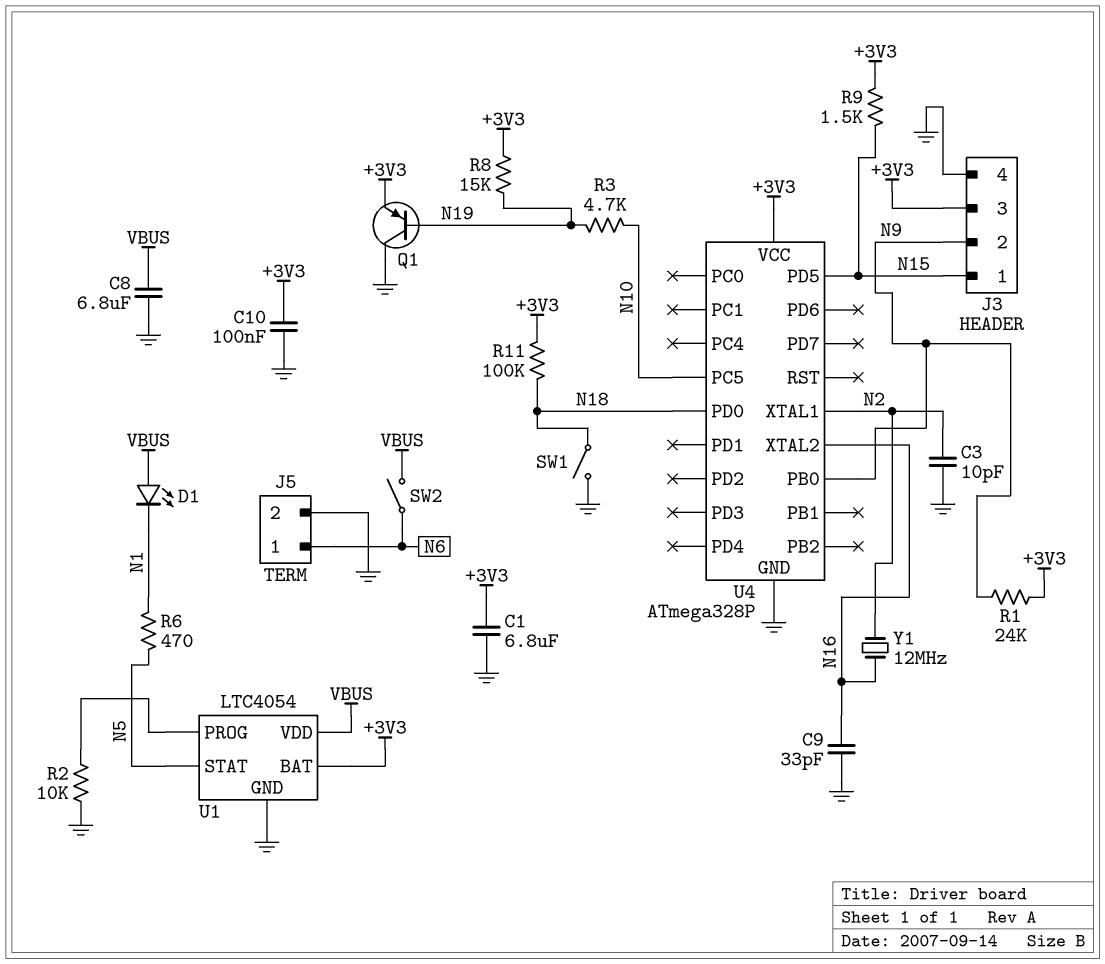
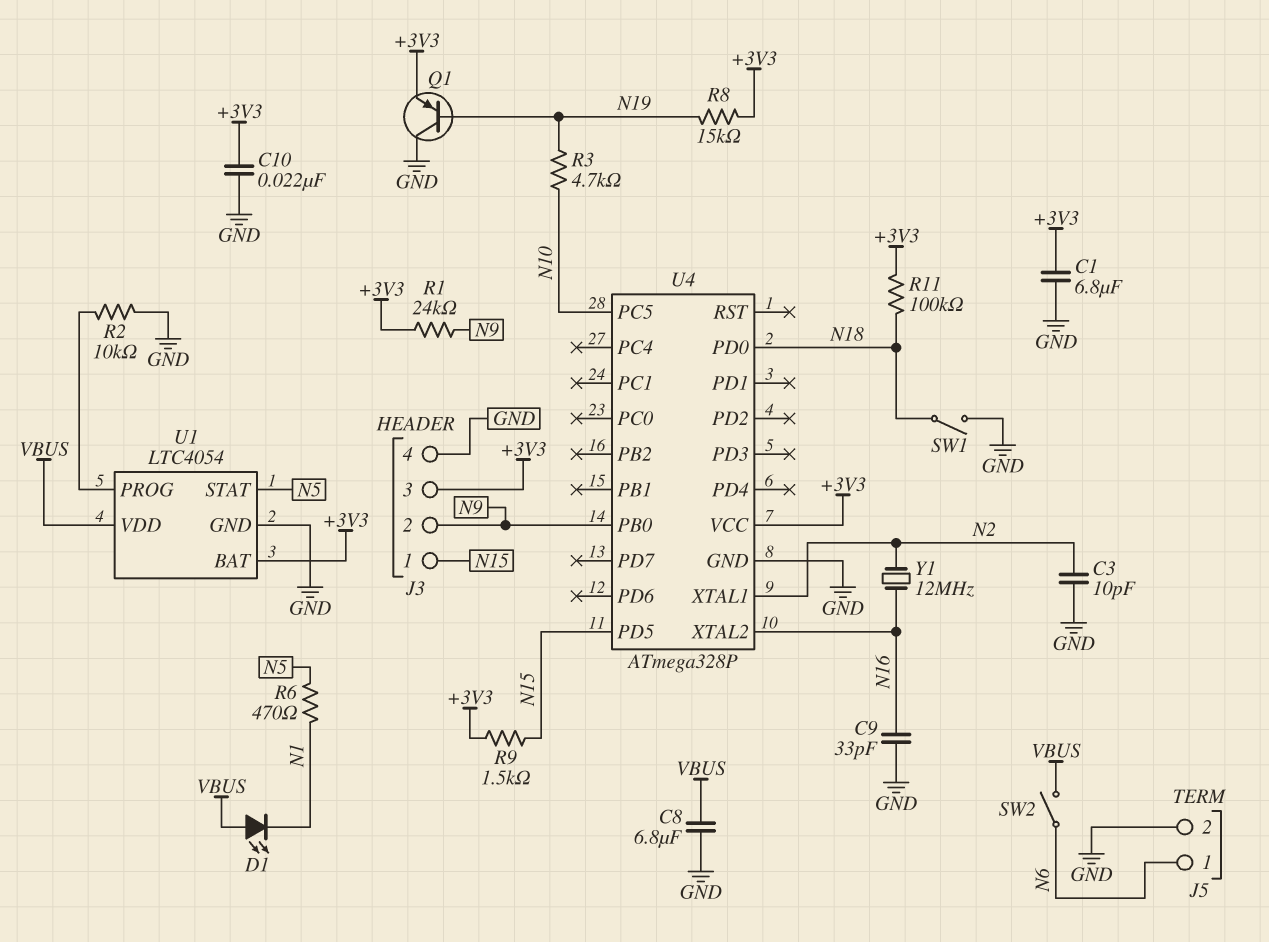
C10: 100nF (+3V3, GND) -> 22nF (+3V3, GND)

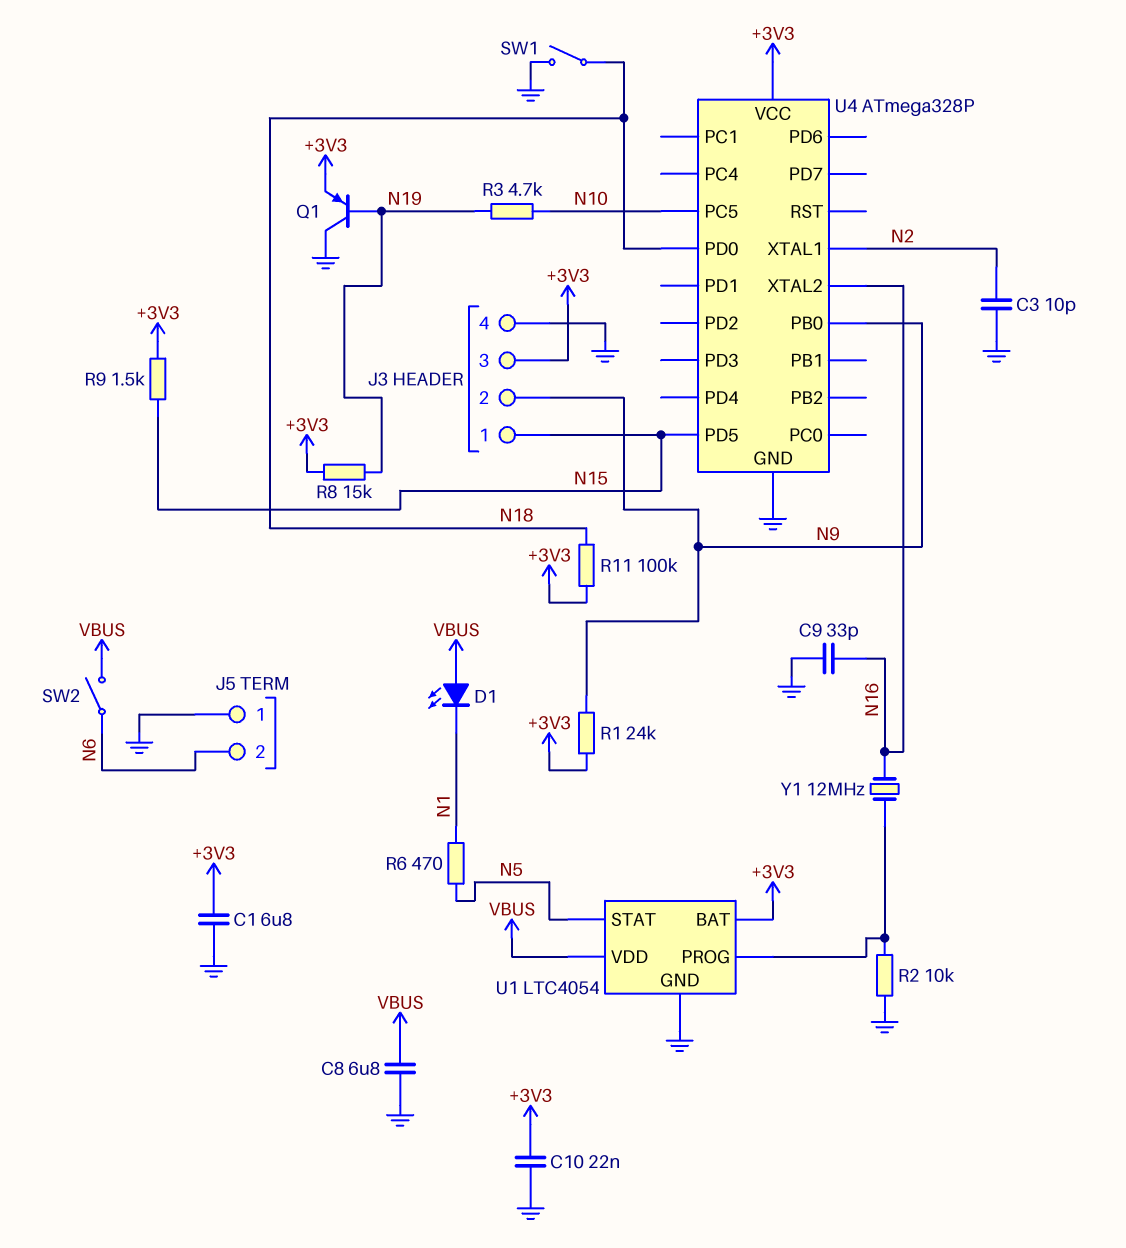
J5 pin 1: N6 -> GND
J5 pin 2: GND -> N6
Y1: 12MHz (N2, N16) -> 12MHz (N16, U1/PROG)

